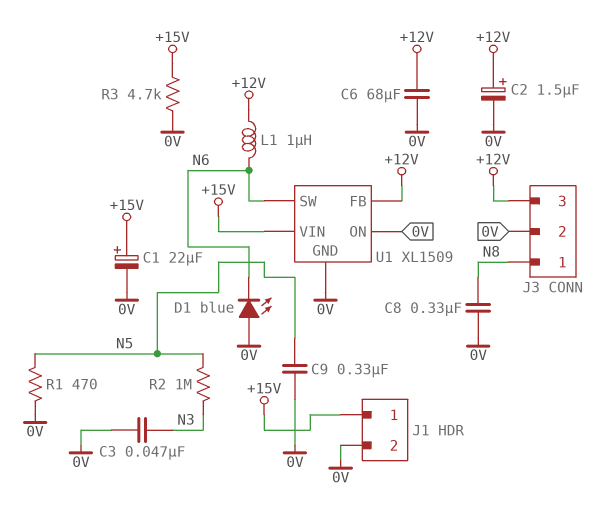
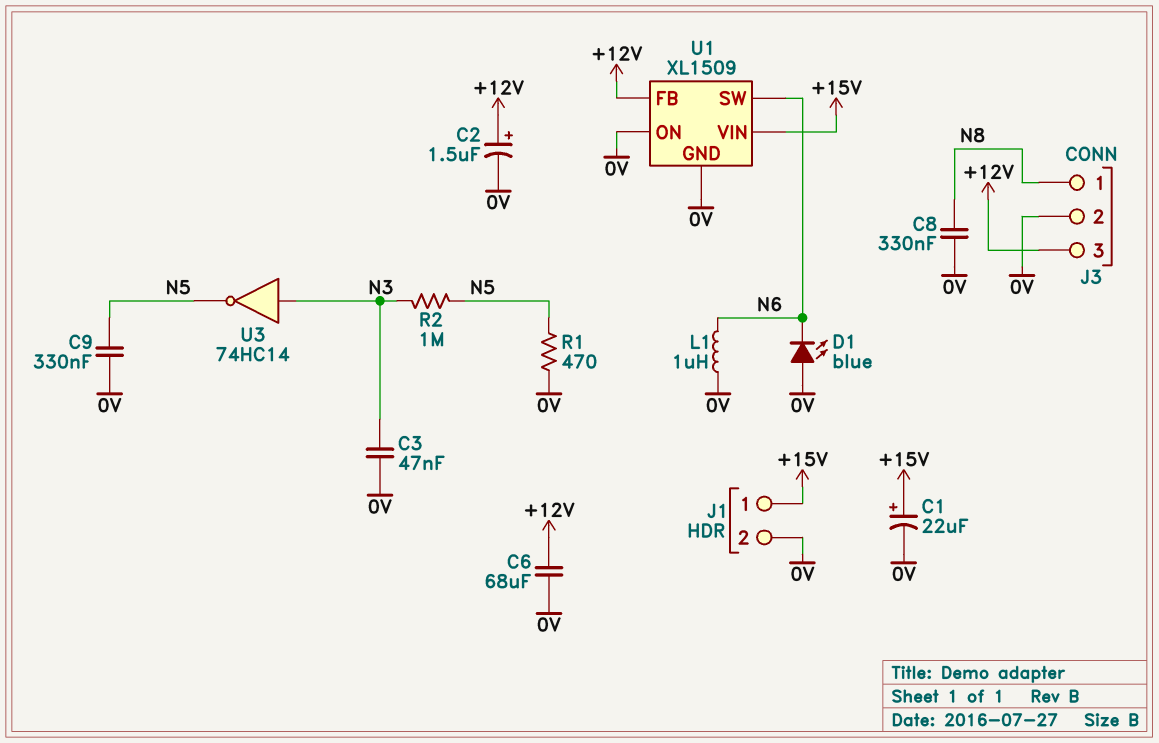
L1: 1uH (+12V, N6) -> 1uH (0V, N6)
R3: 4.7k (+15V, 0V) -> none
U3: none -> NOT 74HC14 (in N3, out N5)

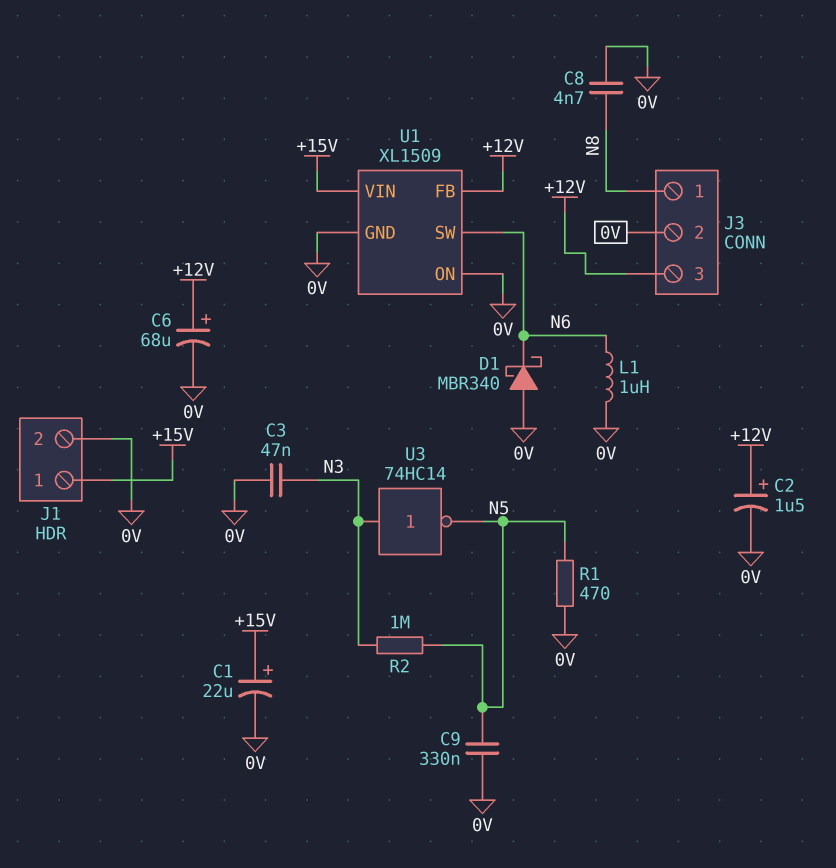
C6: 68uF (+12V, 0V) -> 68uF (plus +12V, minus 0V)
C8: 330nF (0V, N8) -> 4.7nF (0V, N8)
D1: LED blue (A 0V, K N6) -> schottky MBR340 (A 0V, K N6)

